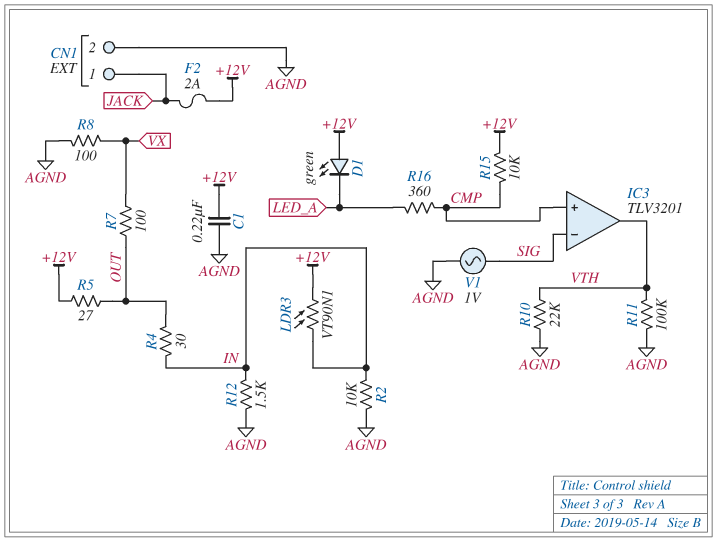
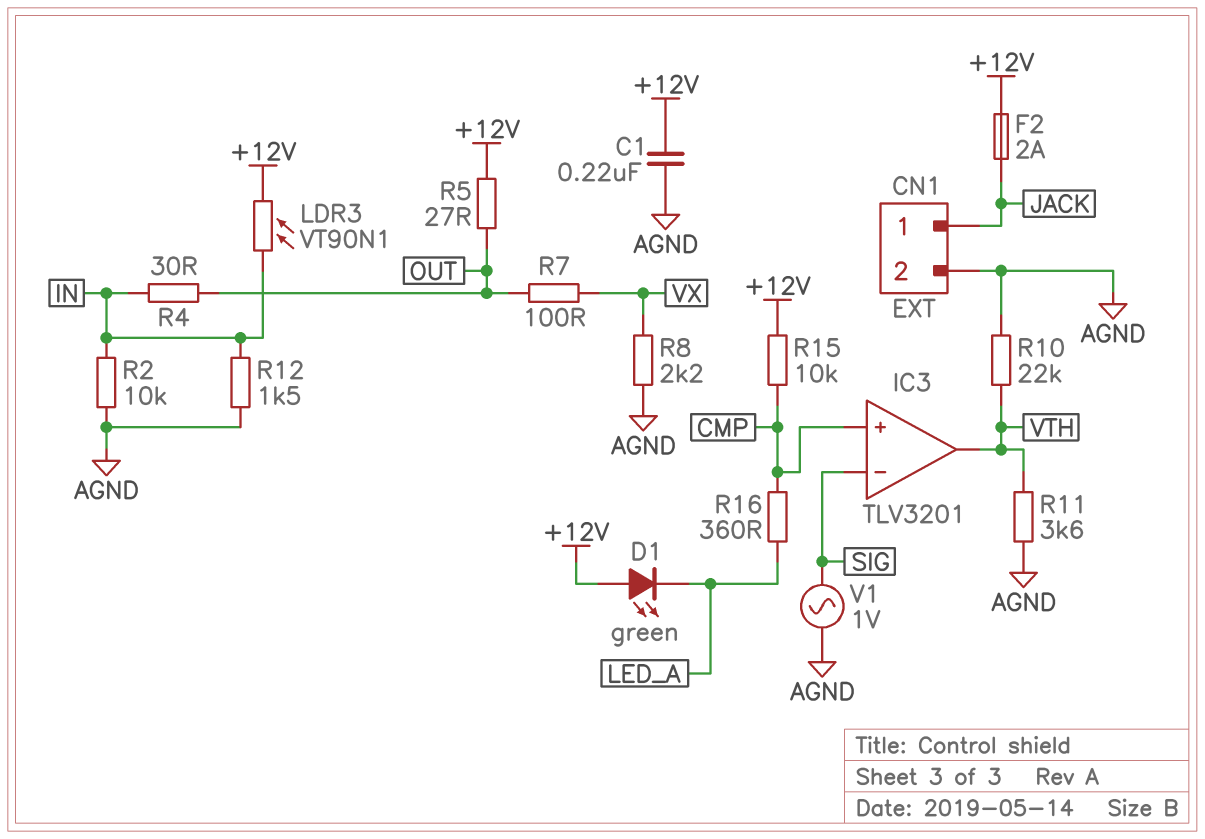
R8: 100 (AGND, VX) -> 2.2k (AGND, VX)
R11: 100k (AGND, VTH) -> 3.6k (AGND, VTH)

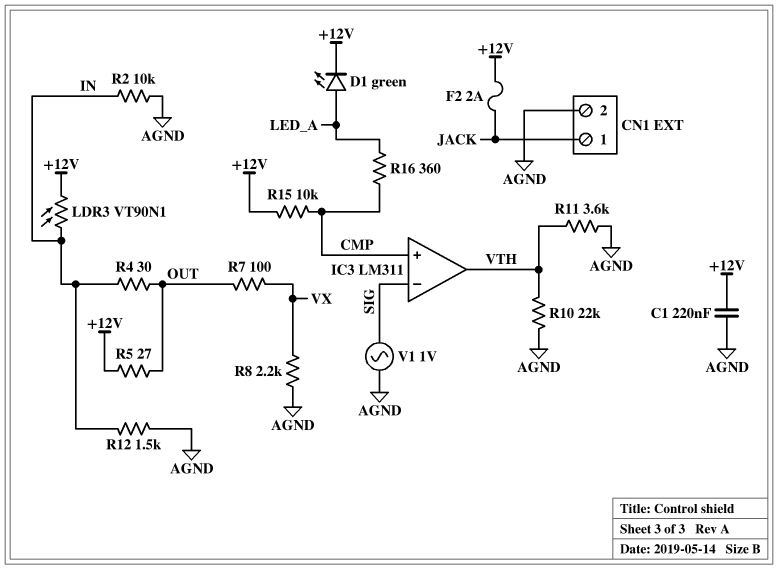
D1: LED green (A +12V, K LED_A) -> LED green (A LED_A, K +12V)
IC3: TLV3201 -> LM311

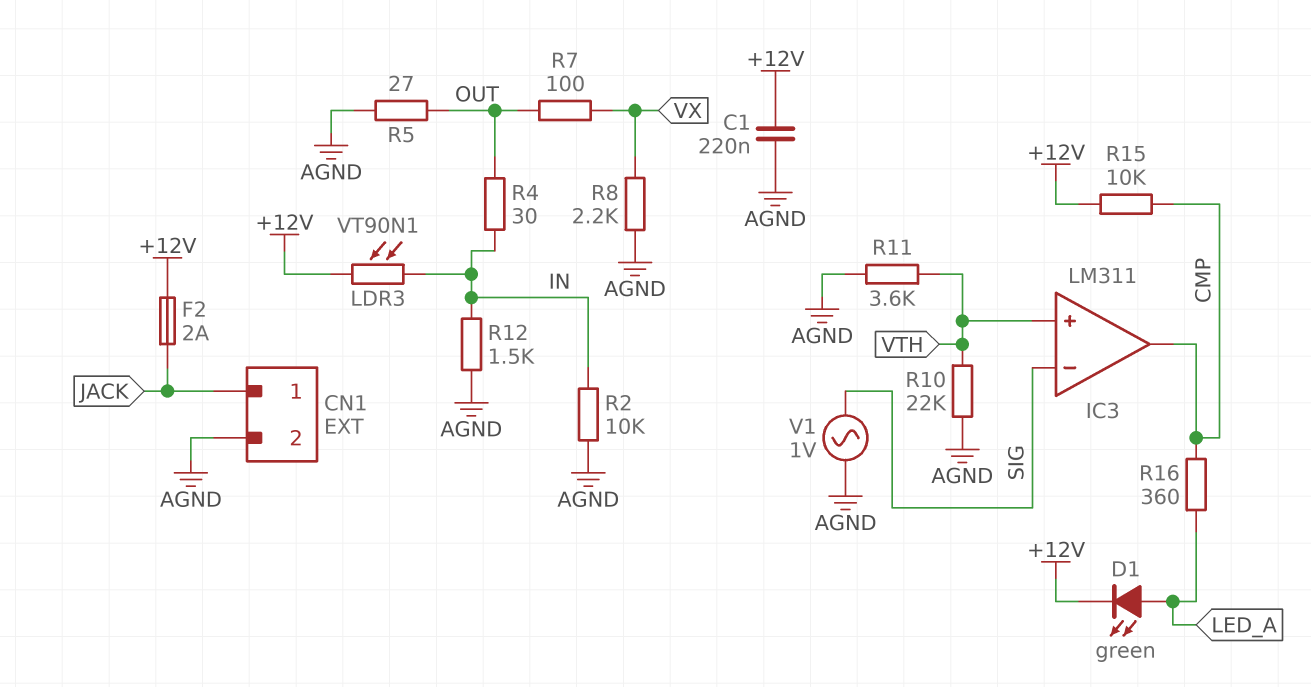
IC3 pin in+: CMP -> VTH
IC3 pin out: VTH -> CMP
R5: 27 (+12V, OUT) -> 27 (AGND, OUT)

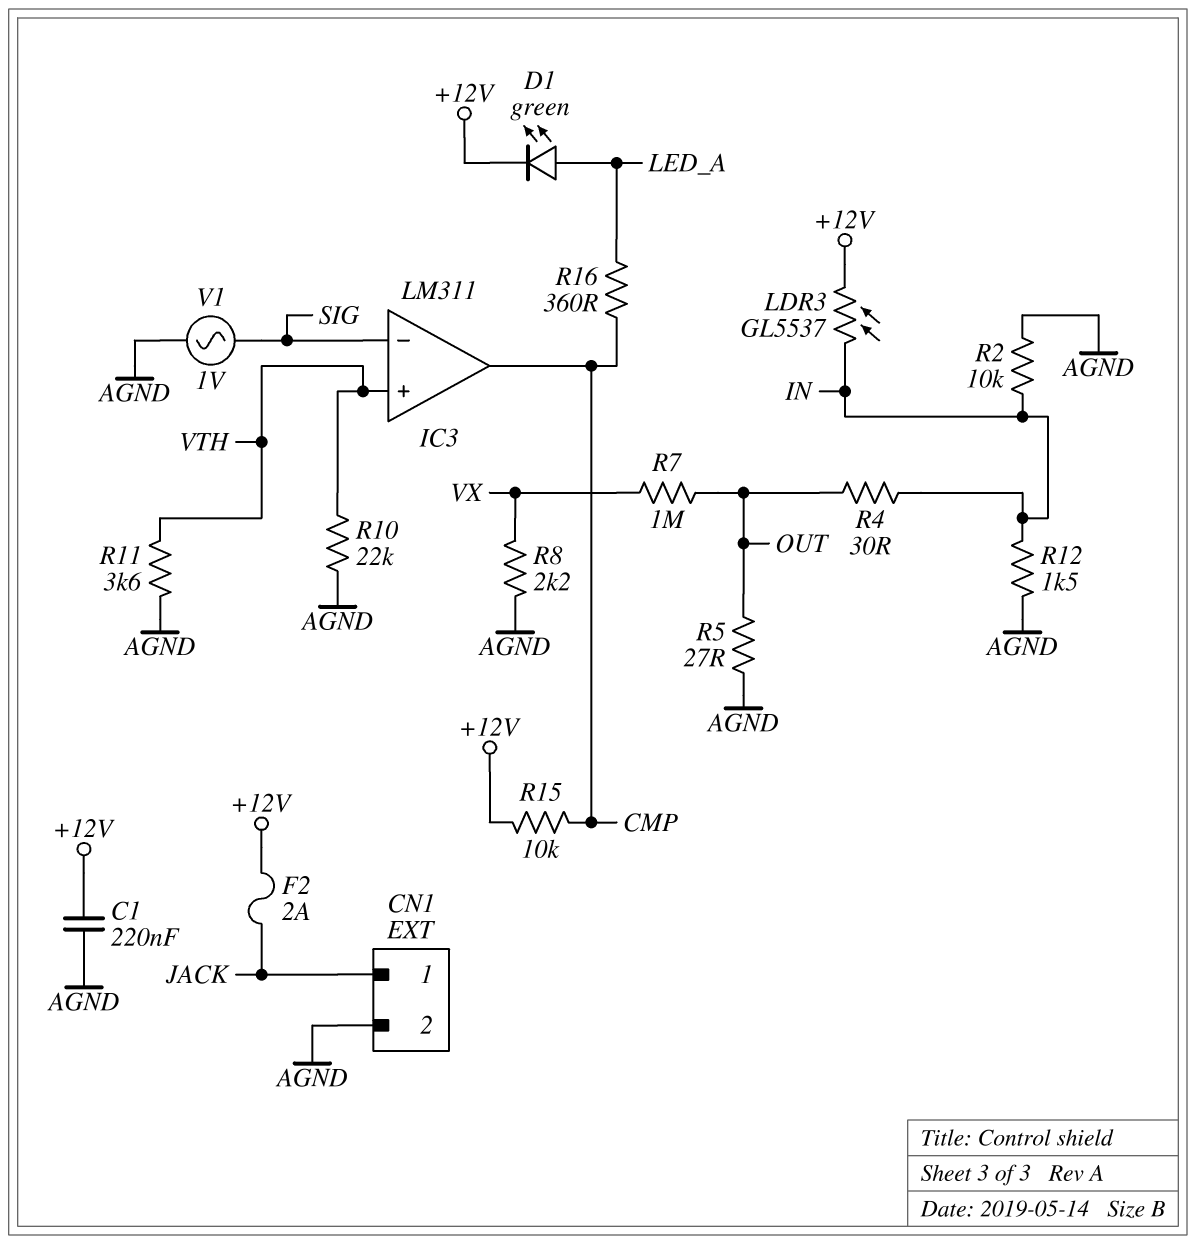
LDR3: VT90N1 (+12V, IN) -> GL5537 (+12V, IN)
R7: 100 (OUT, VX) -> 1M (OUT, VX)

